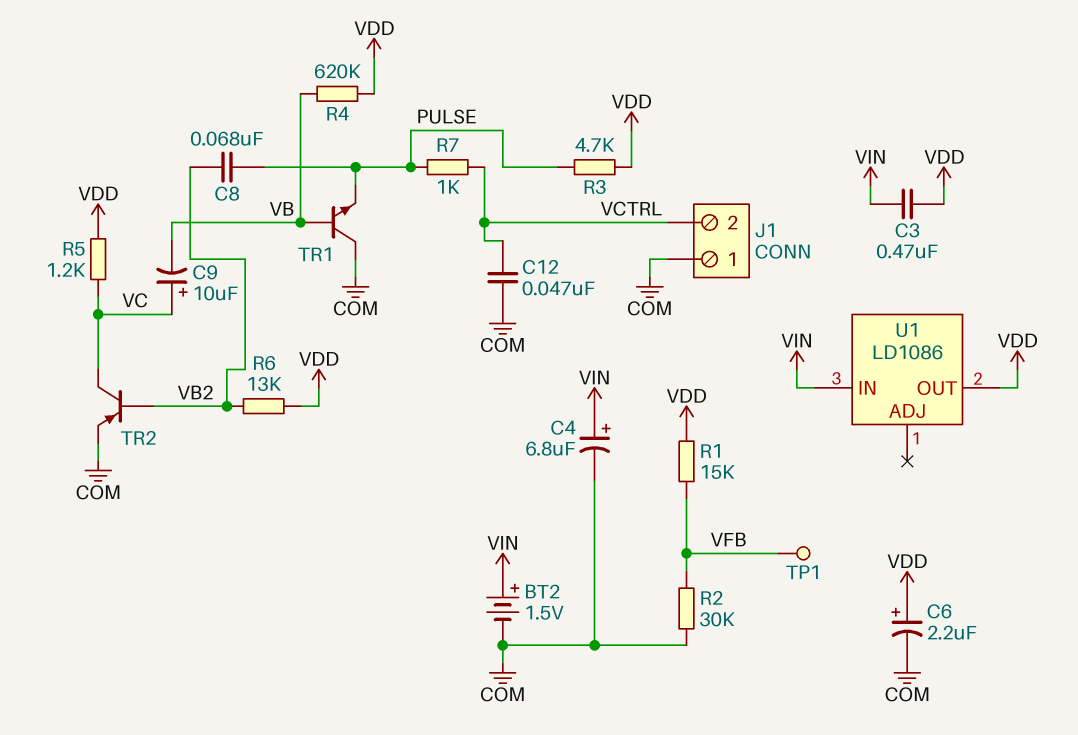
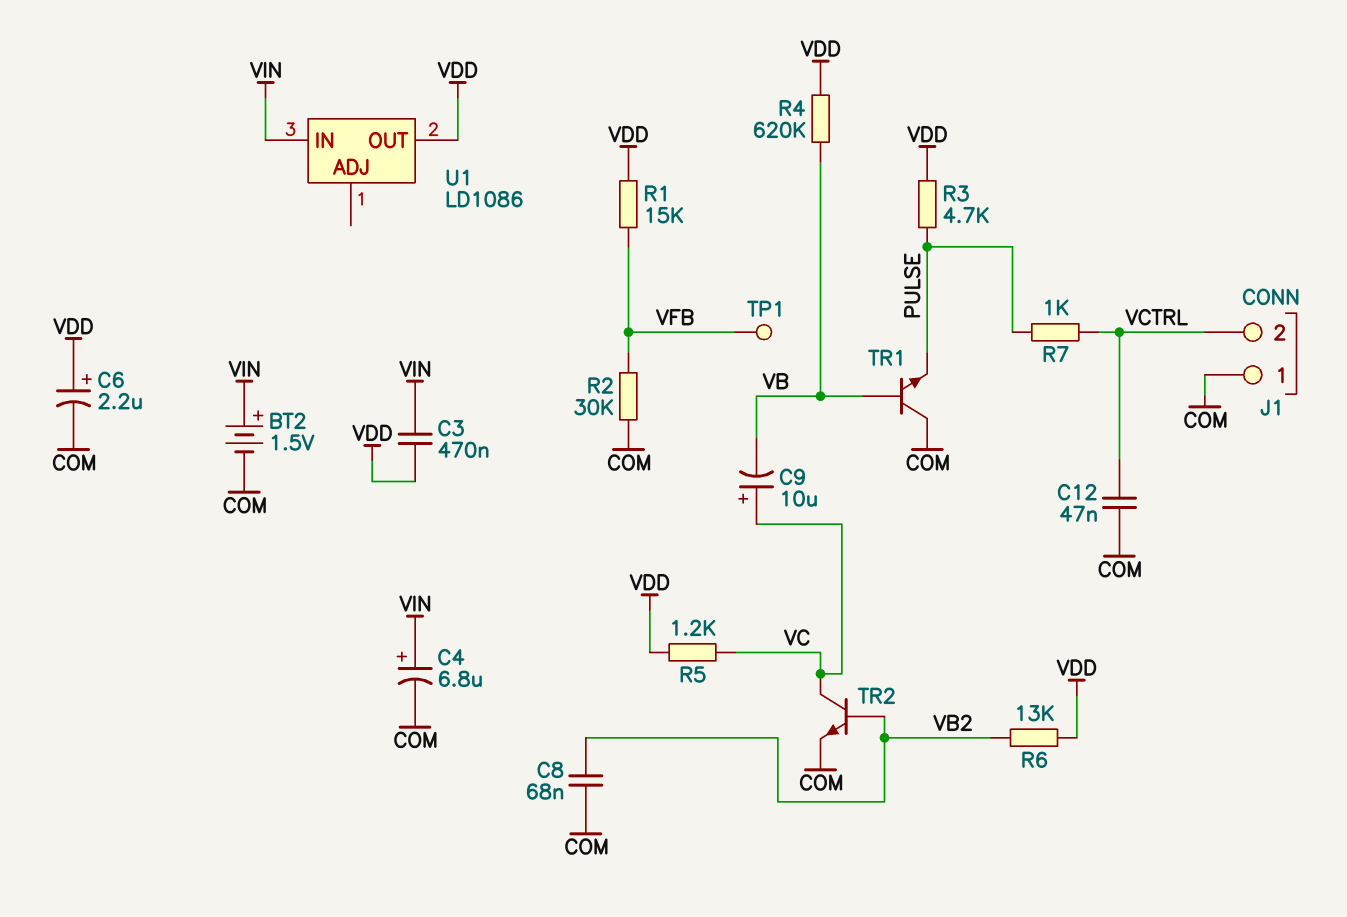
C8: 68nF (PULSE, VB2) -> 68nF (COM, VB2)
TR2: PNP (B VB2, C VC, E COM) -> NPN (B VB2, C VC, E COM)

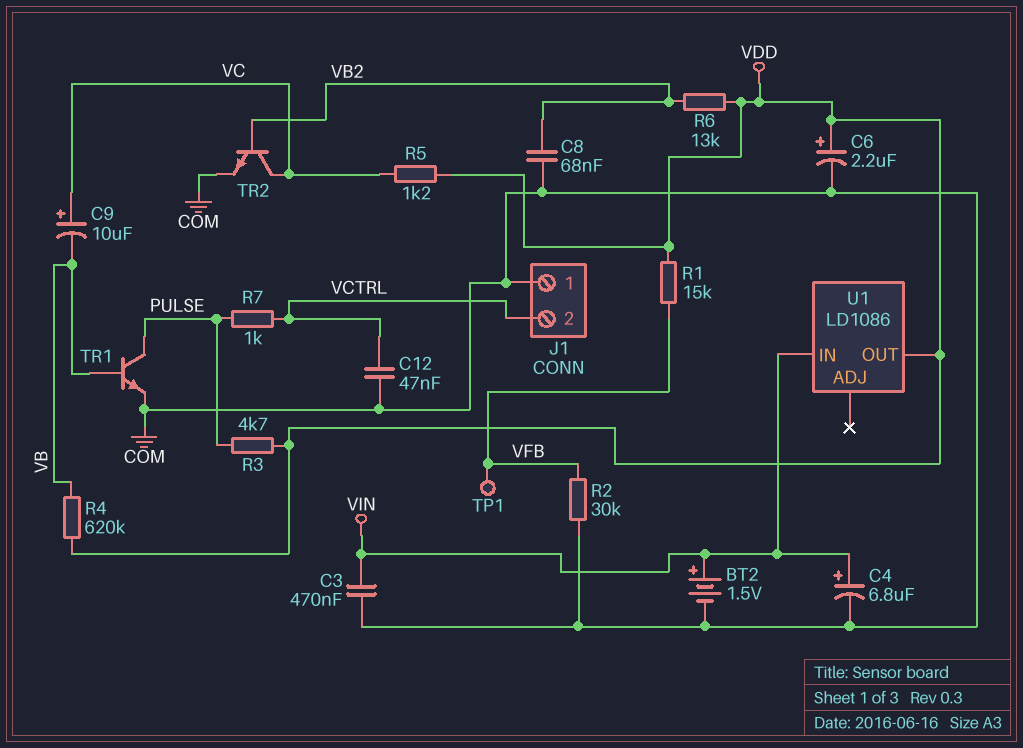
C3: 470nF (VDD, VIN) -> 470nF (COM, VIN)
TR1: NPN (B VB, C COM, E PULSE) -> NPN (B VB, C PULSE, E COM)

